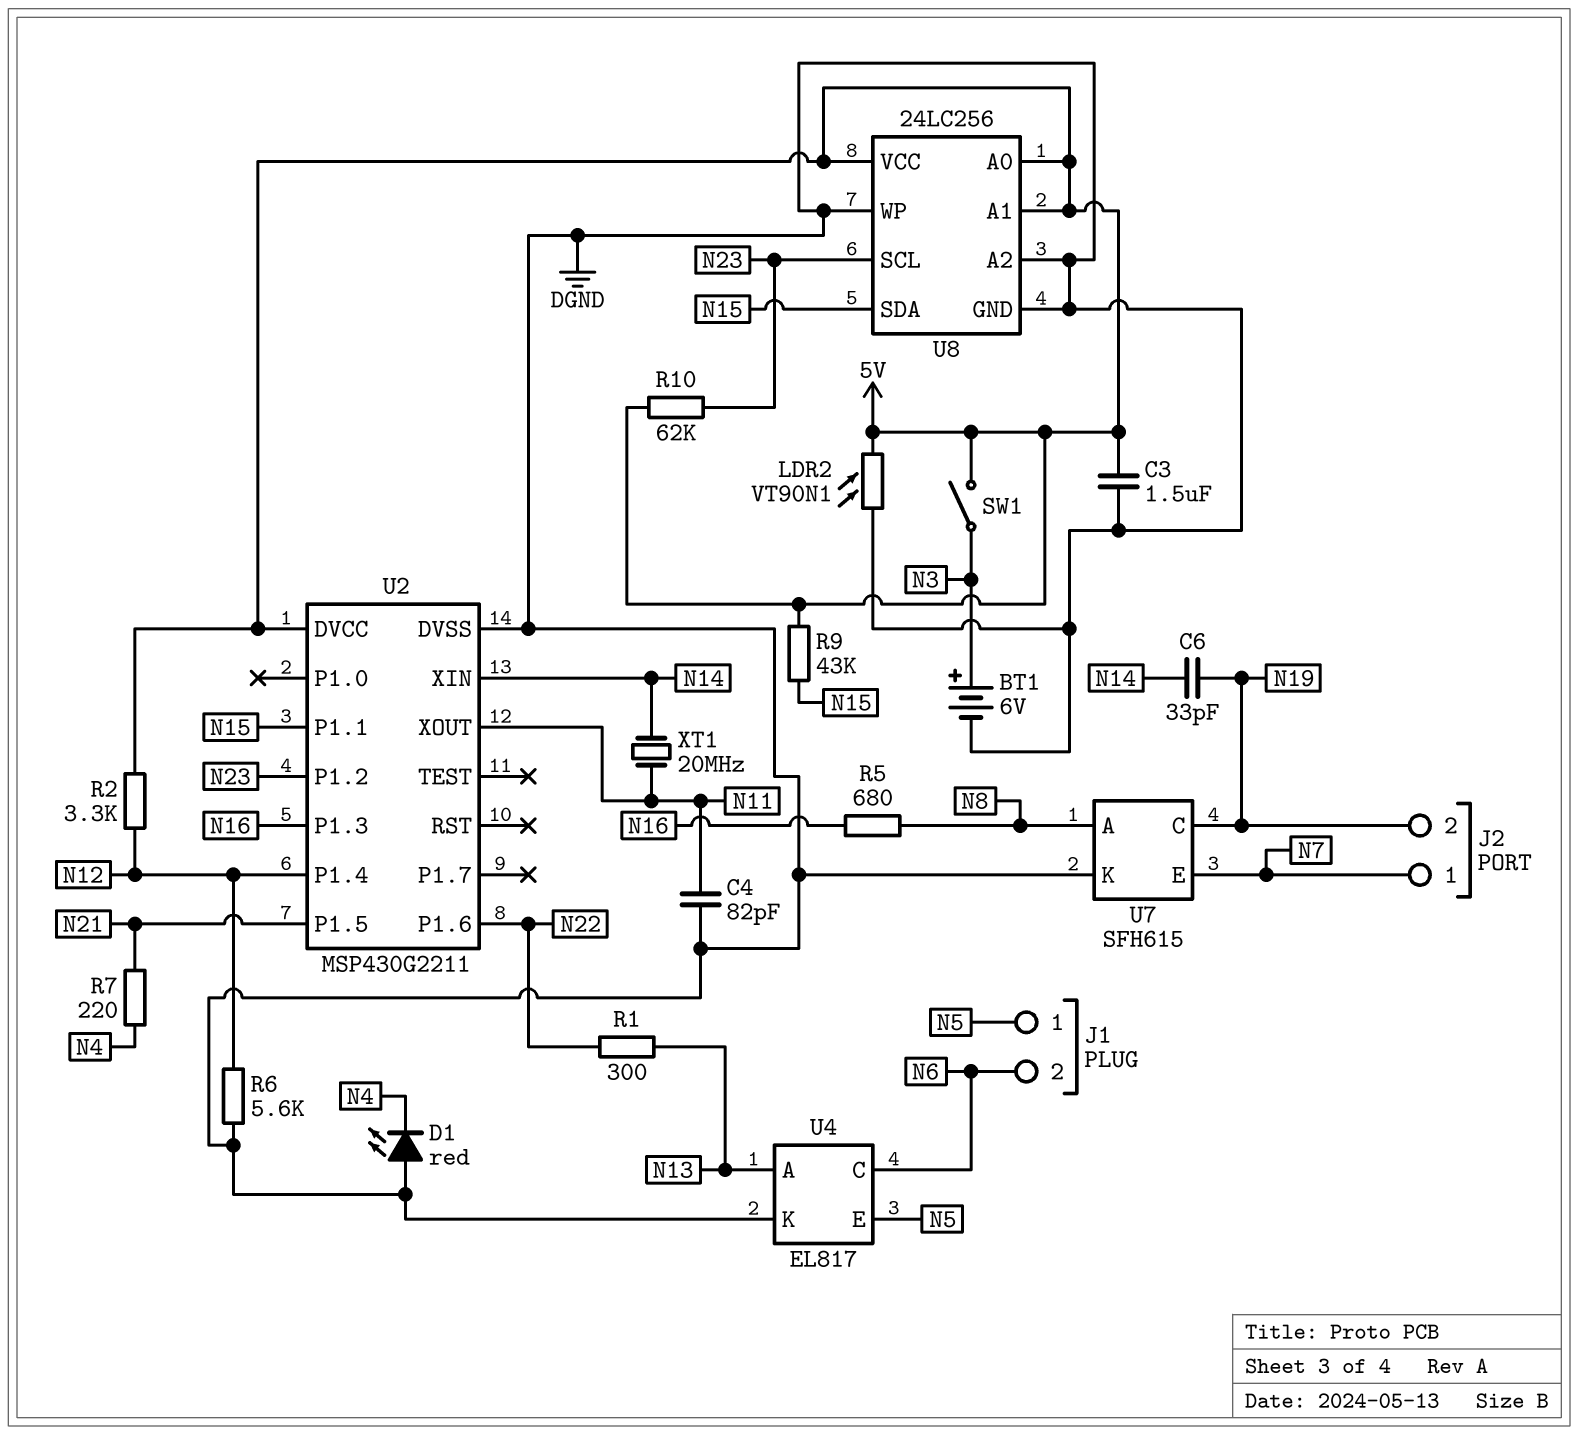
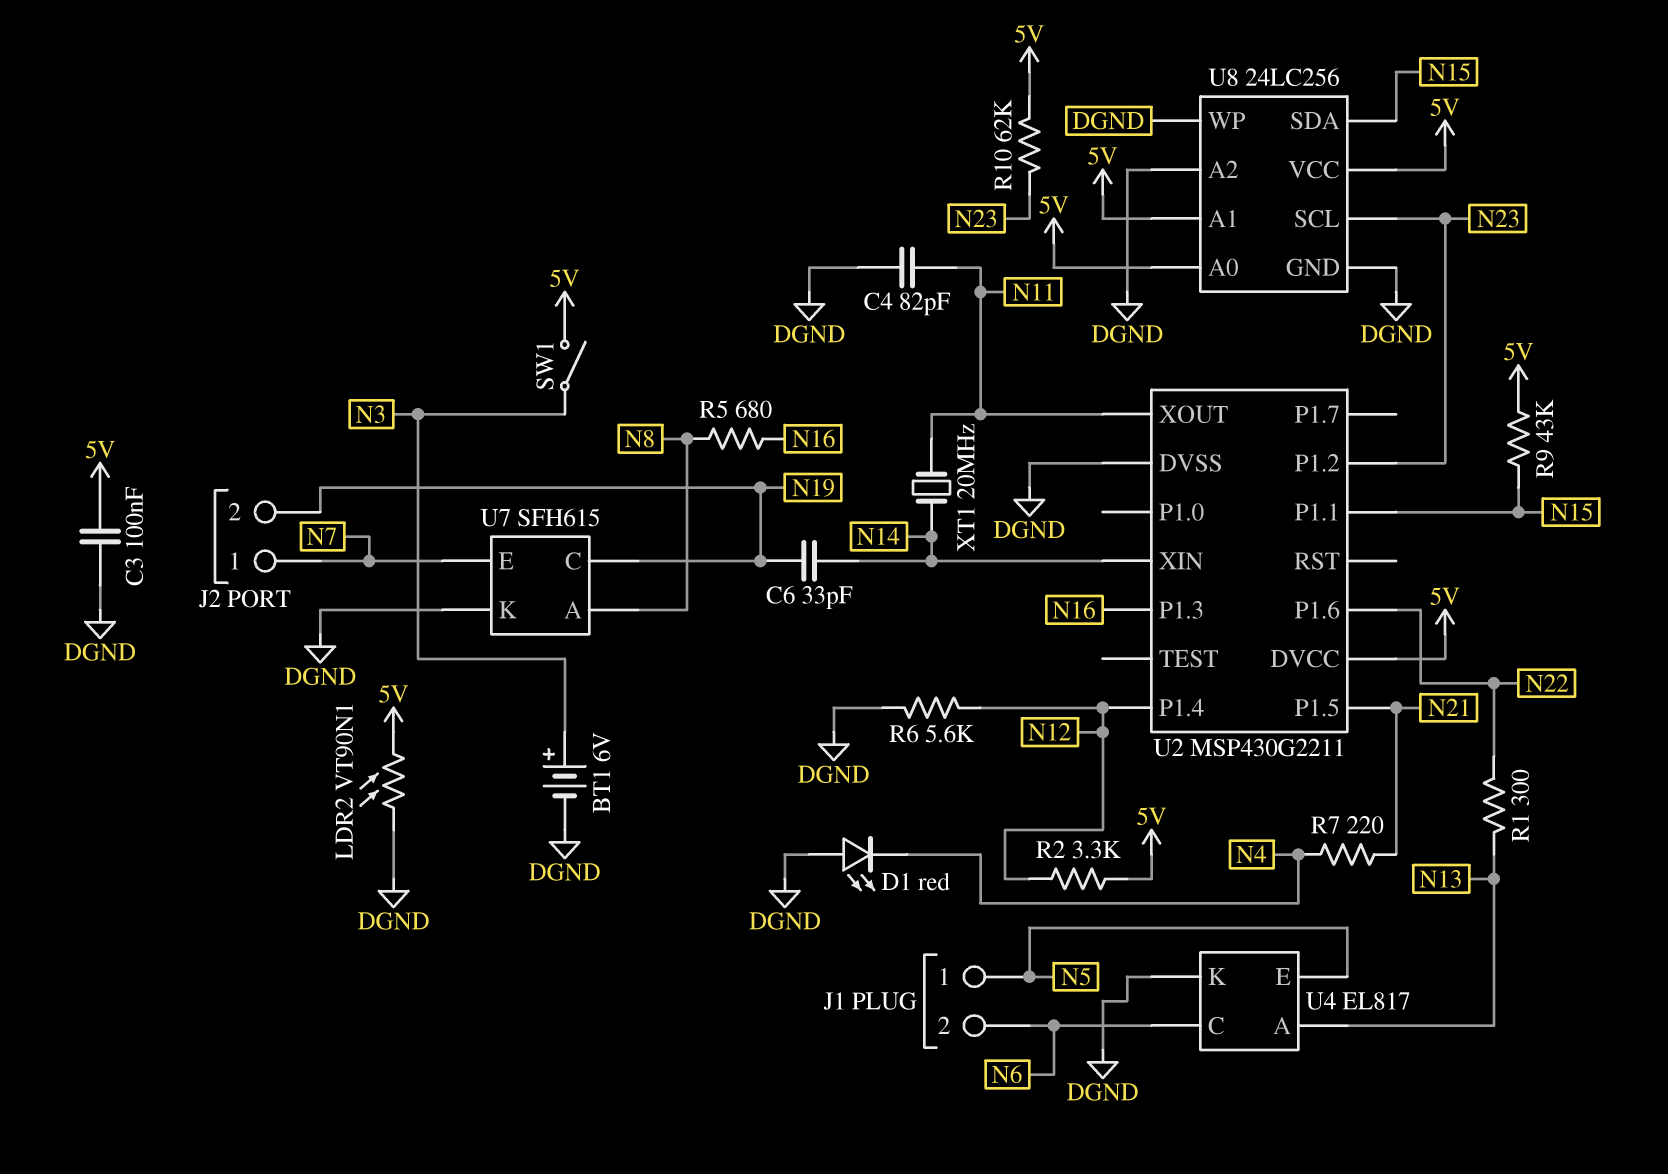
C3: 1.5uF (5V, DGND) -> 100nF (5V, DGND)

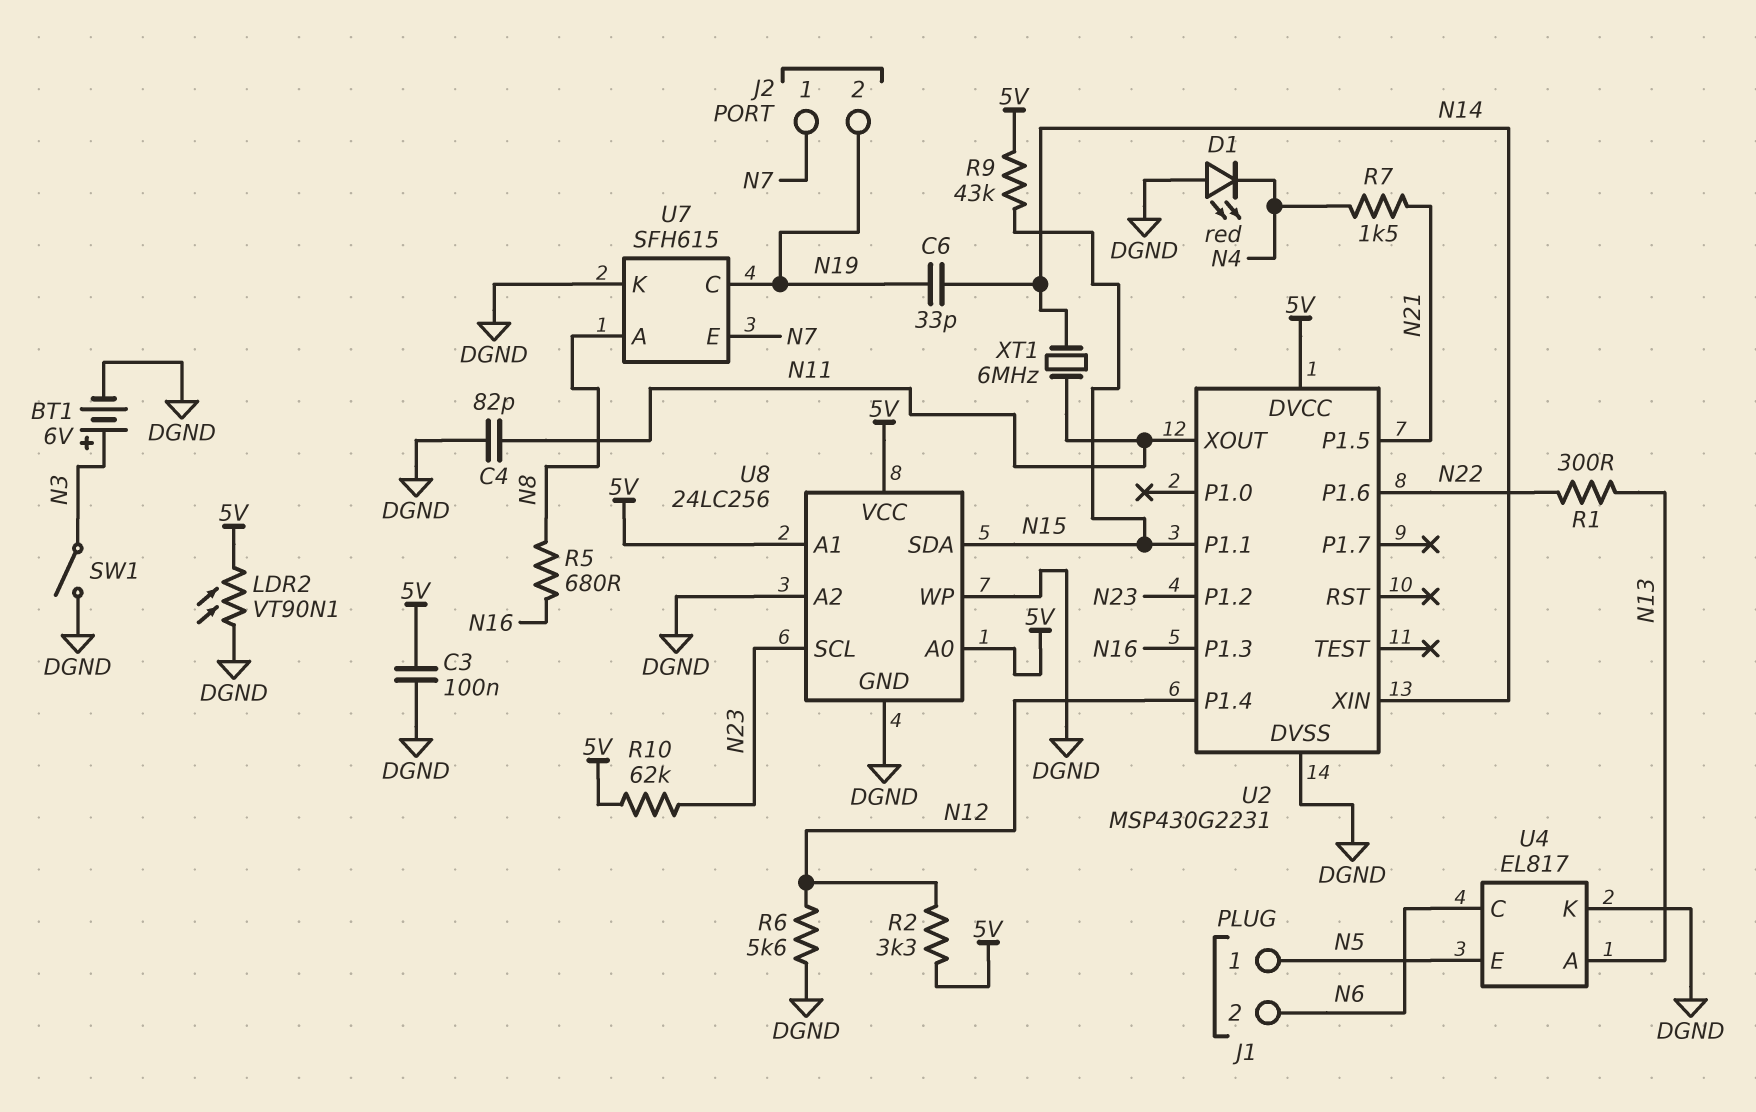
R7: 220 (N4, N21) -> 1.5k (N4, N21)
SW1: switch (5V, N3) -> switch (DGND, N3)
U2: MSP430G2211 -> MSP430G2231
XT1: 20MHz (N11, N14) -> 6MHz (N11, N14)

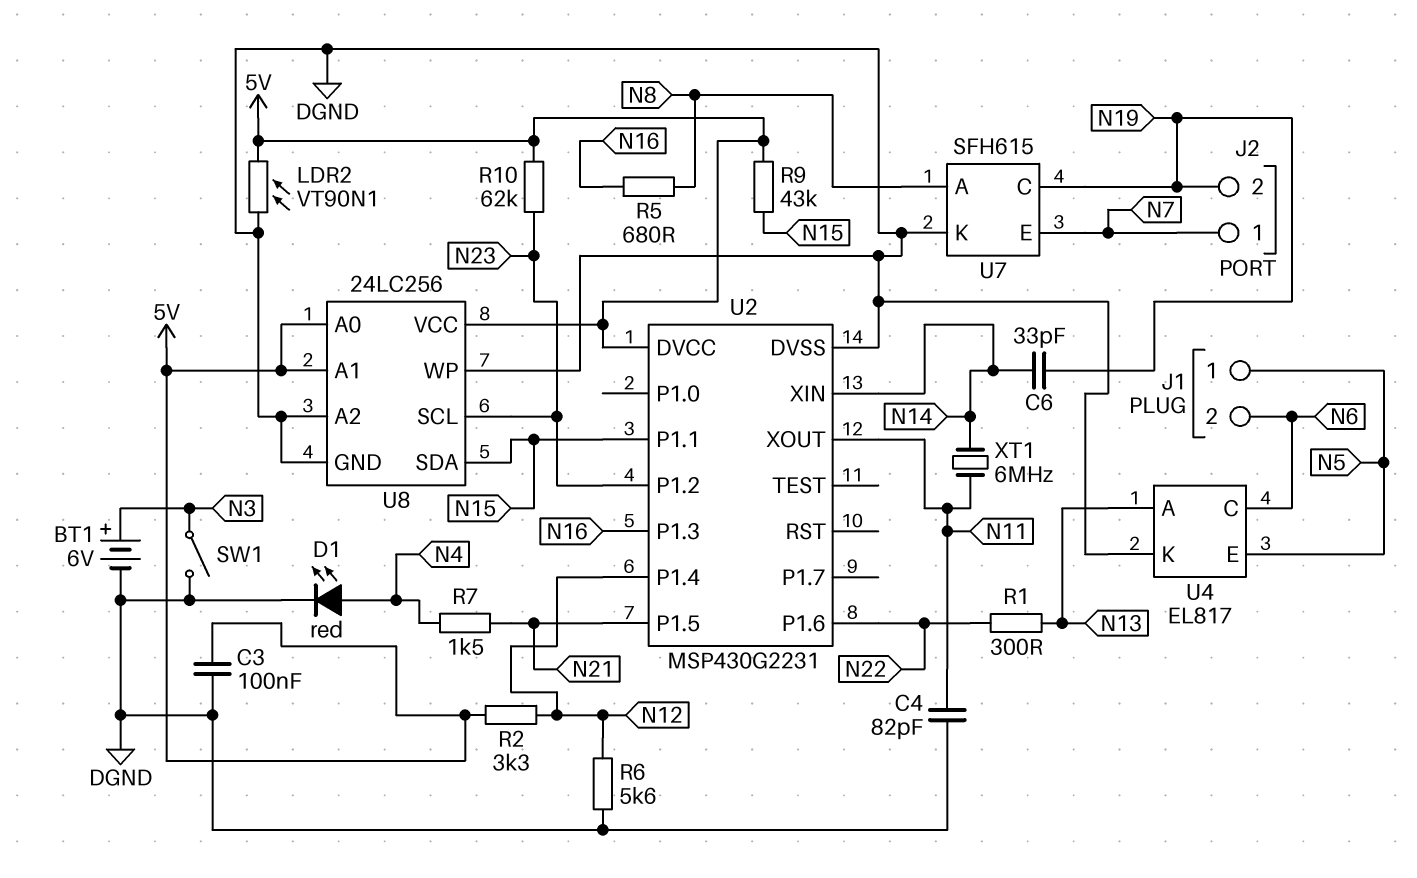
D1: LED red (A DGND, K N4) -> LED red (A N4, K DGND)

